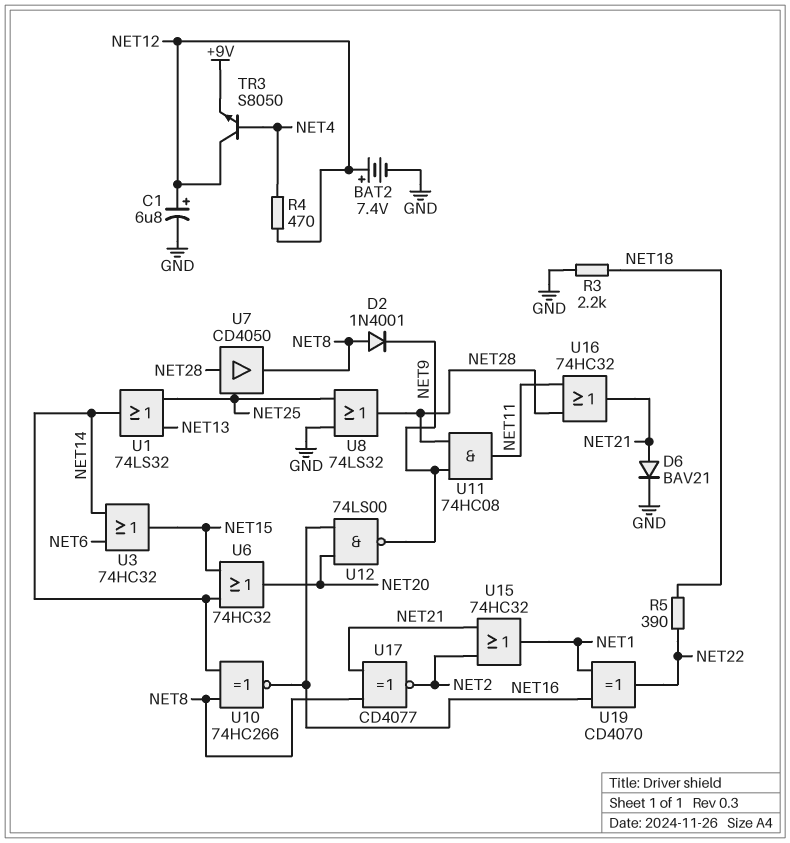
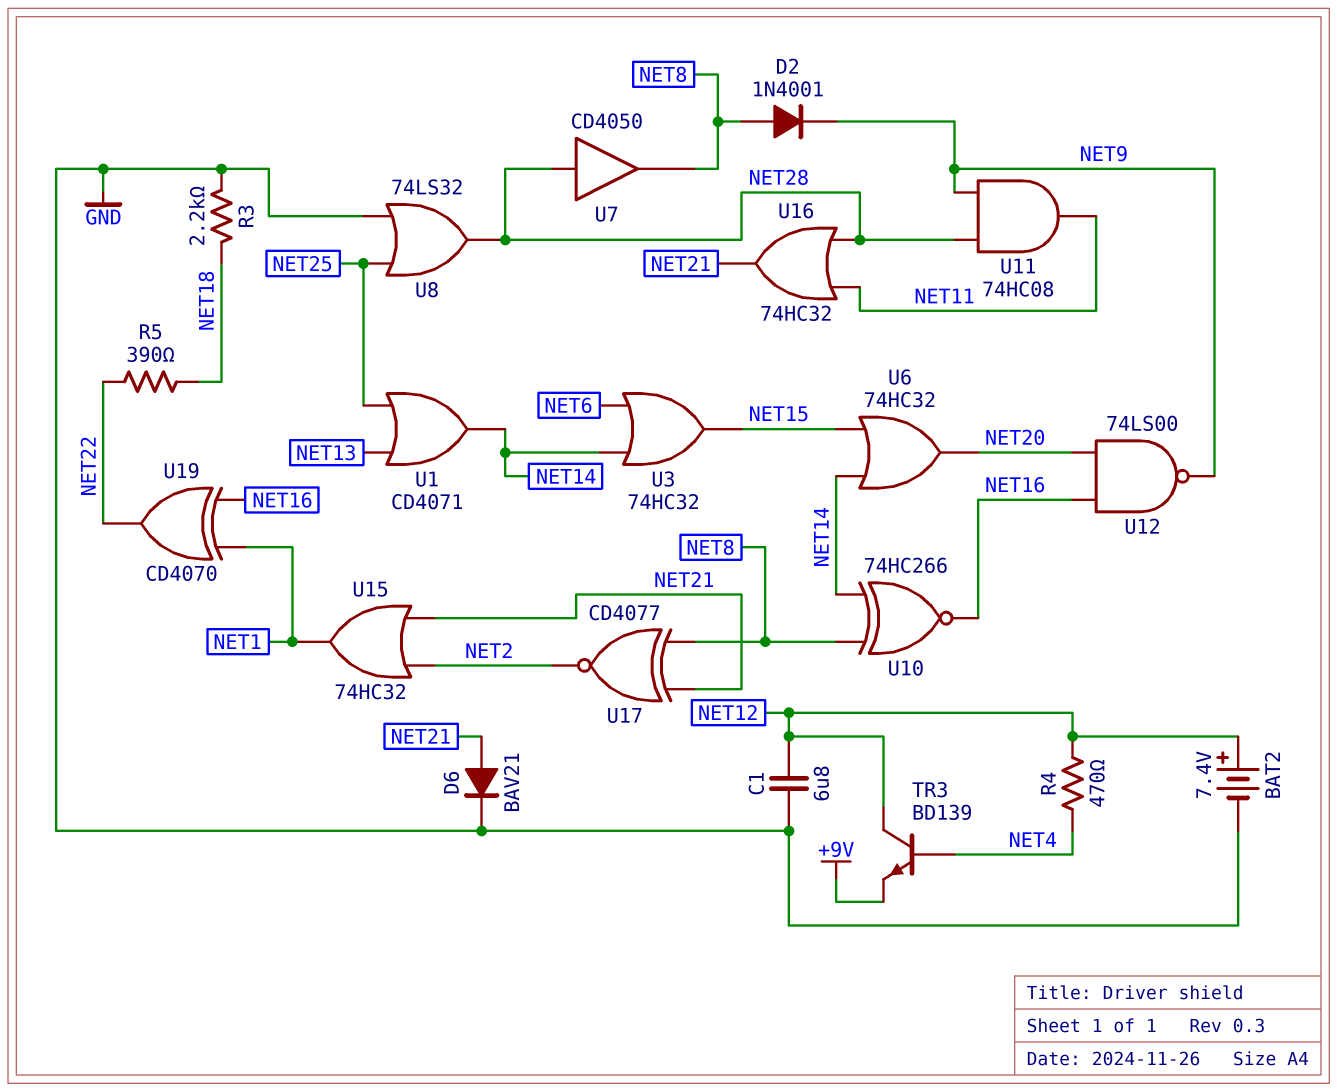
C1: 6.8uF (plus NET12, minus GND) -> 6.8uF (GND, NET12)
TR3: NPN S8050 (B NET4, C NET12, E +9V) -> NPN BD139 (B NET4, C NET12, E +9V)
U1: OR 74LS32 (in NET13, in NET25, out NET14) -> OR CD4071 (in NET13, in NET25, out NET14)

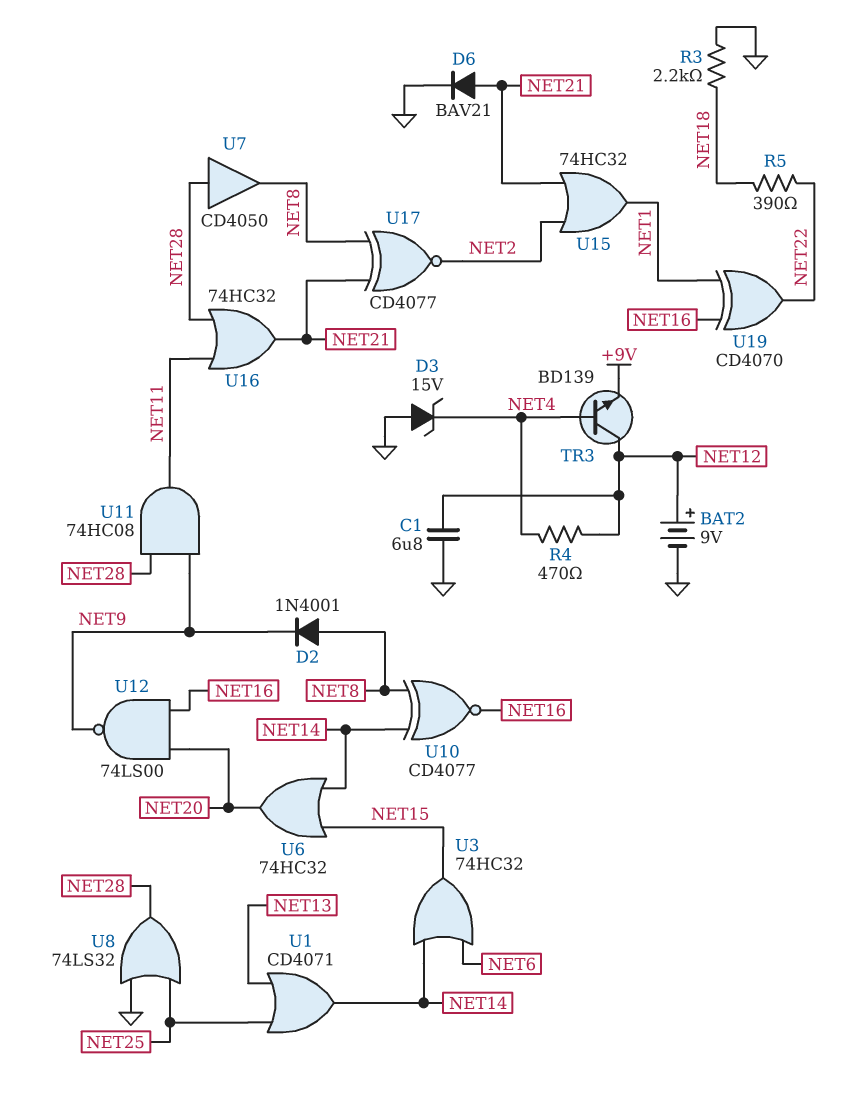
BAT2: 7.4V (plus NET12, minus GND) -> 9V (plus NET12, minus GND)
D3: none -> zener 15V (A GND, K NET4)
U10: XNOR 74HC266 (in NET8, in NET14, out NET16) -> XNOR CD4077 (in NET8, in NET14, out NET16)

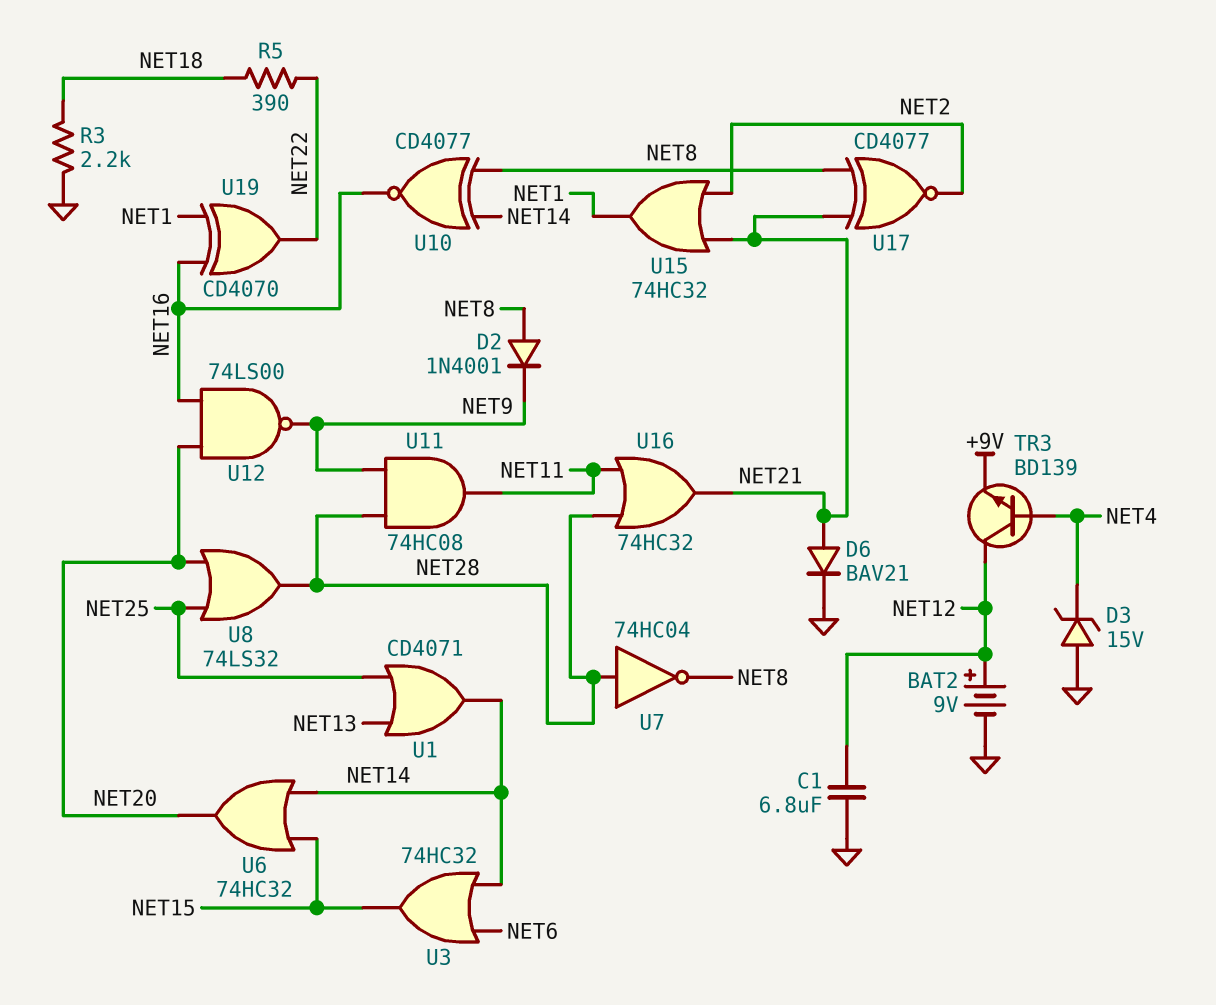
R4: 470 (NET4, NET12) -> none
U7: buffer CD4050 (in NET28, out NET8) -> NOT 74HC04 (in NET28, out NET8)
U8: OR 74LS32 (in GND, in NET25, out NET28) -> OR 74LS32 (in NET20, in NET25, out NET28)

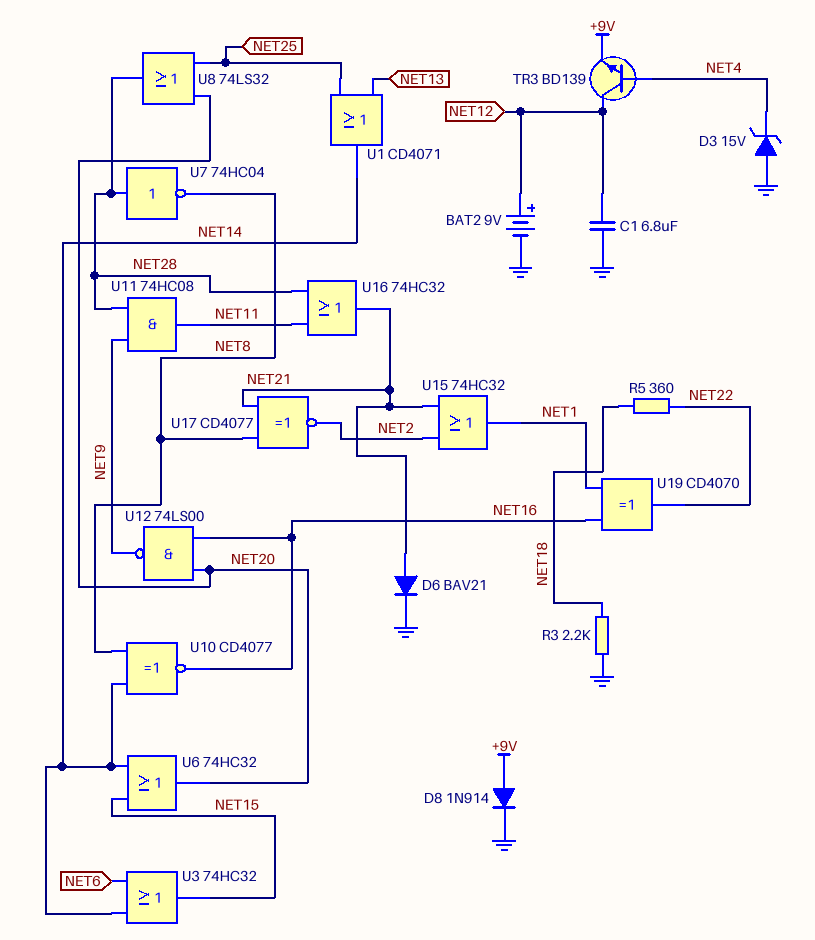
D2: diode 1N4001 (A NET8, K NET9) -> none
D8: none -> diode 1N914 (A +9V, K GND)
R5: 390 (NET18, NET22) -> 360 (NET18, NET22)

